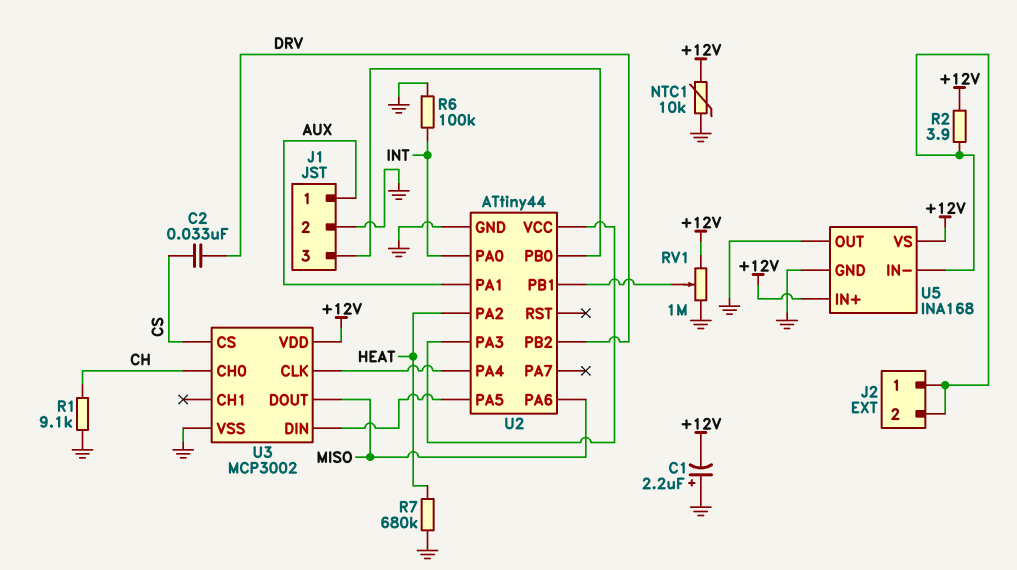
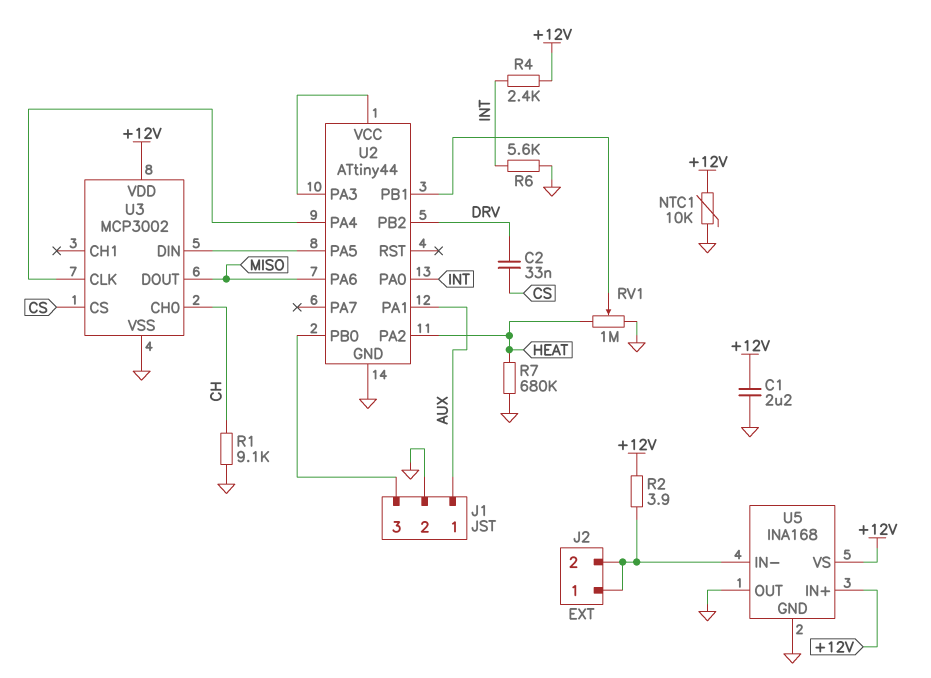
C1: 2.2uF (plus GND, minus +12V) -> 2.2uF (+12V, GND)
R4: none -> 2.4k (+12V, INT)
R6: 100k (GND, INT) -> 5.6k (GND, INT)
RV1: 1M (+12V, GND, wiper U2/PB1) -> 1M (GND, HEAT, wiper U2/PB1)

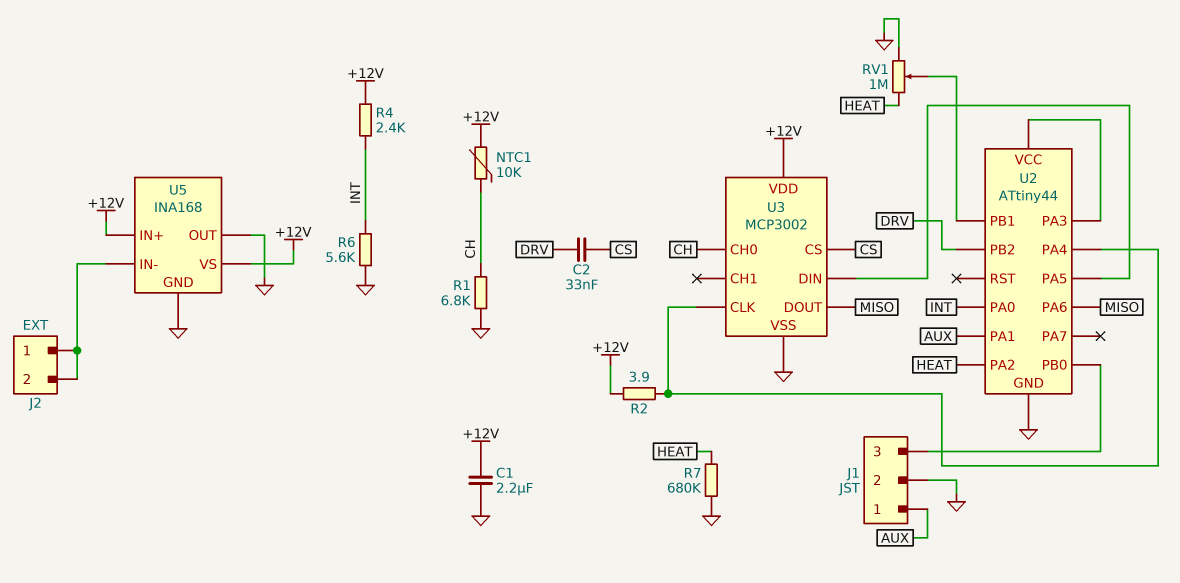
NTC1: 10k (+12V, GND) -> 10k (+12V, CH)
R1: 9.1k (CH, GND) -> 6.8k (CH, GND)
R2: 3.9 (+12V, J2/1) -> 3.9 (+12V, U2/PA4)

